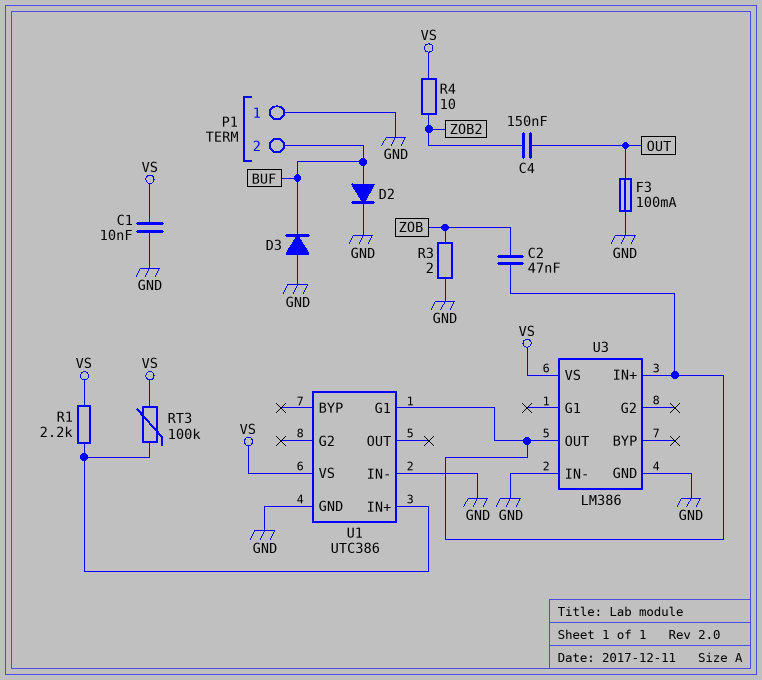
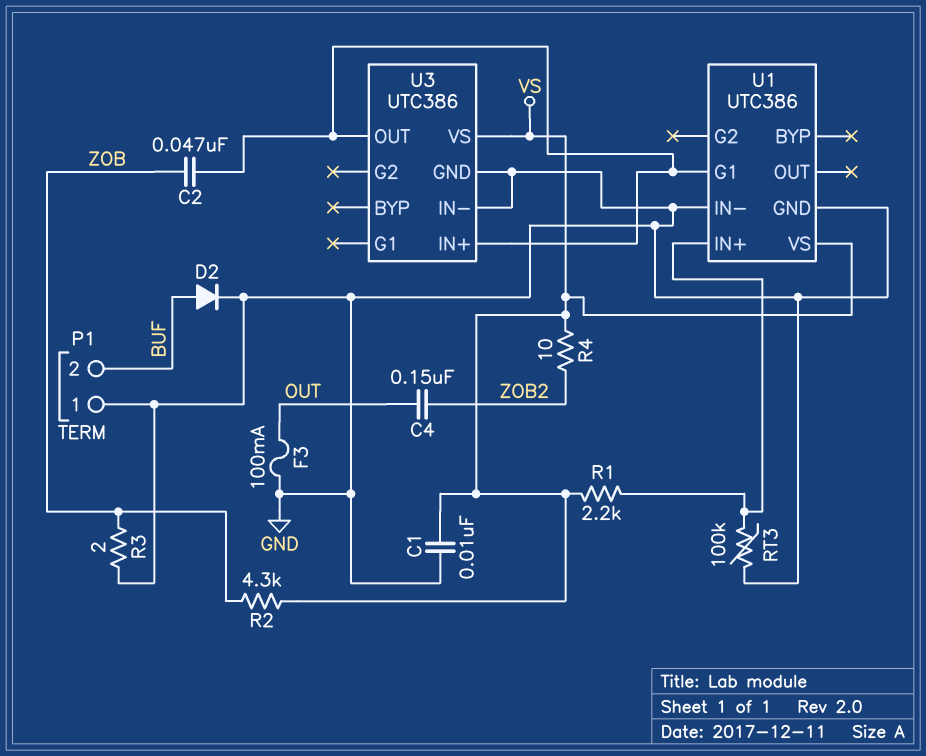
D3: diode (A GND, K BUF) -> none
R2: none -> 4.3k (VS, ZOB)
RT3: 100k (U1/IN+, VS) -> 100k (GND, U1/IN+)
U3: LM386 -> UTC386

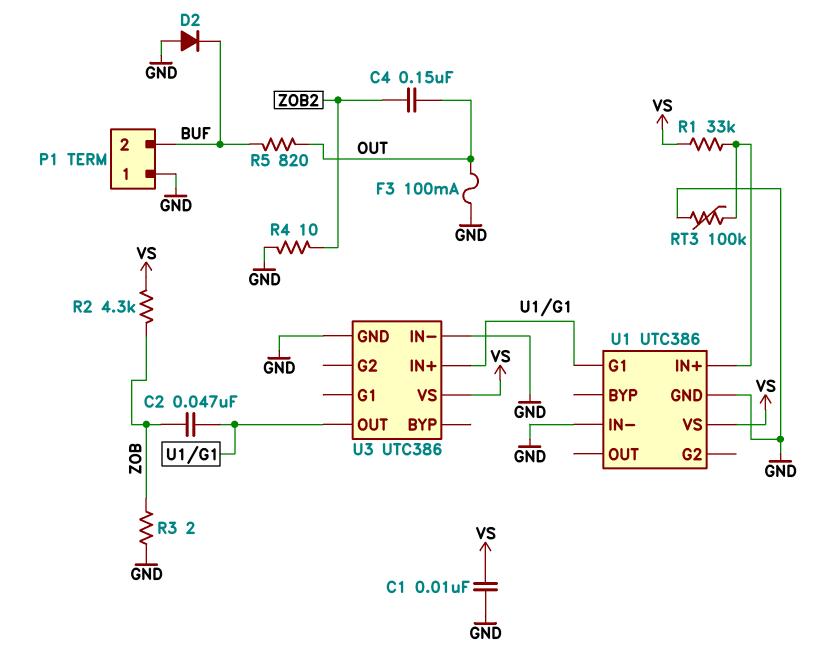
D2: diode (A BUF, K GND) -> diode (A GND, K BUF)
R1: 2.2k (U1/IN+, VS) -> 33k (U1/IN+, VS)
R4: 10 (VS, ZOB2) -> 10 (GND, ZOB2)
R5: none -> 820 (BUF, OUT)

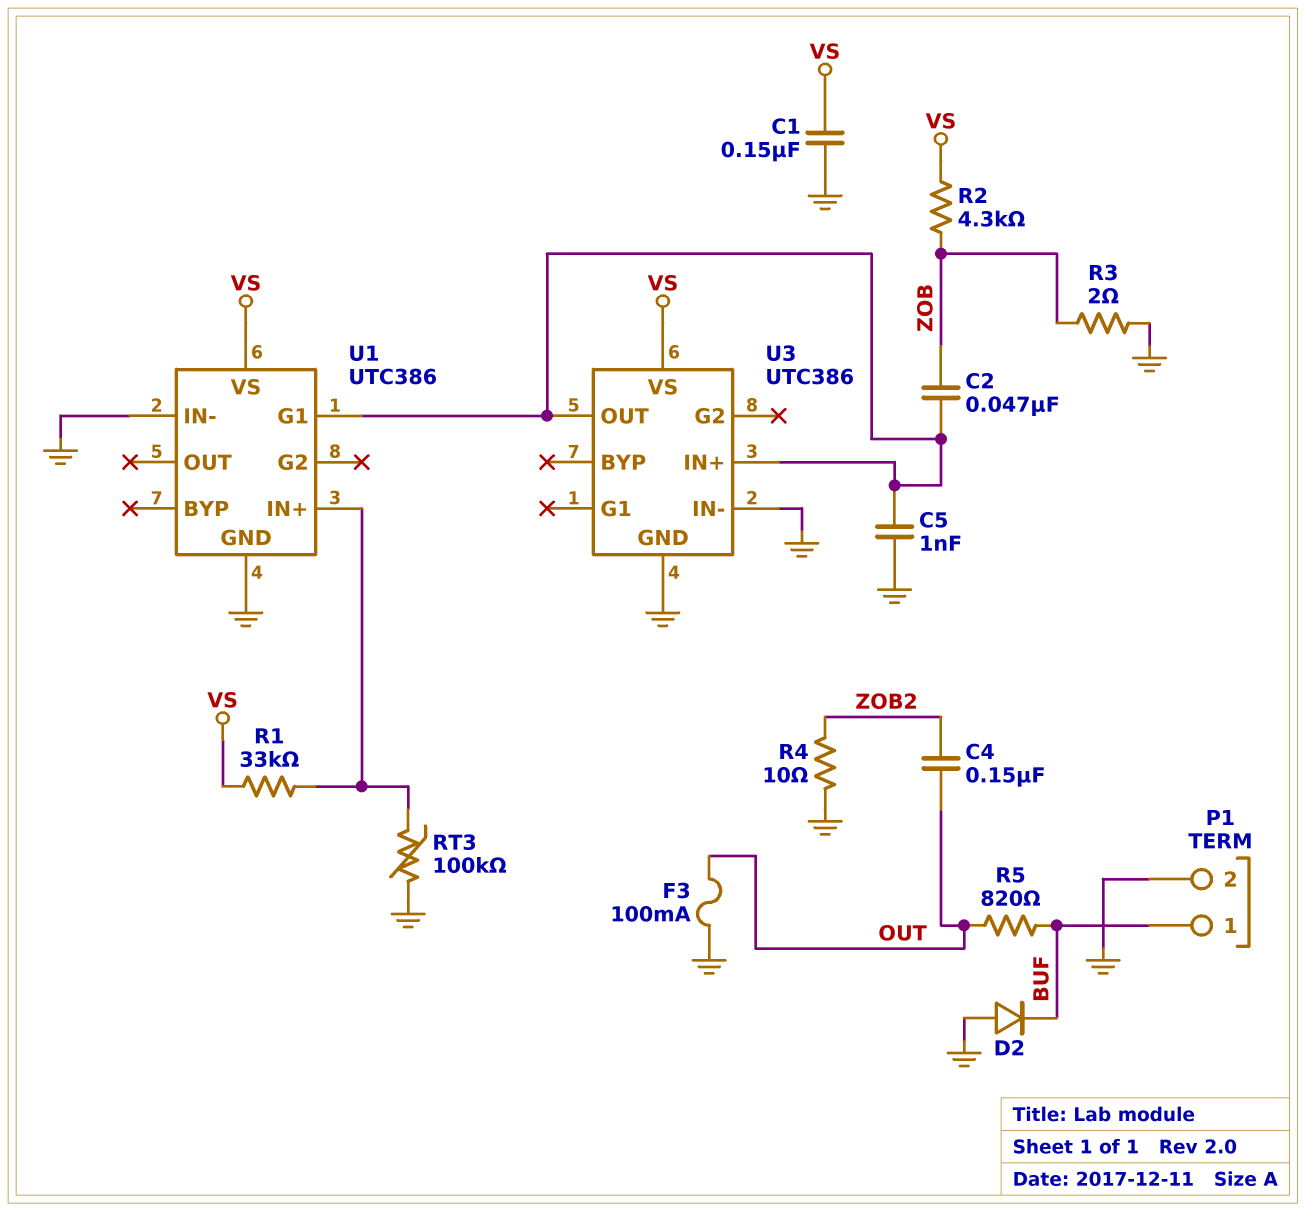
C1: 10nF (GND, VS) -> 150nF (GND, VS)
C5: none -> 1nF (GND, U1/G1)
P1 pin 1: GND -> BUF
P1 pin 2: BUF -> GND

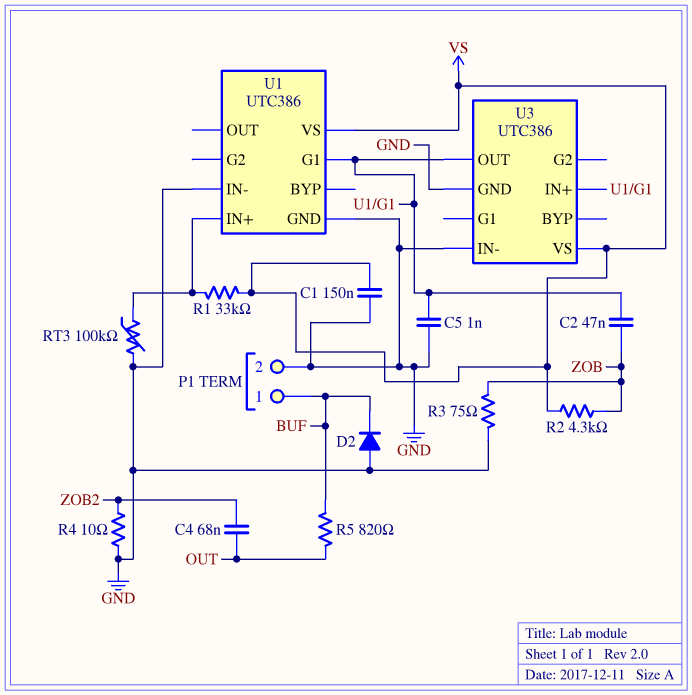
C4: 150nF (OUT, ZOB2) -> 68nF (OUT, ZOB2)
F3: 100mA (GND, OUT) -> none
R3: 2 (GND, ZOB) -> 75 (GND, ZOB)

